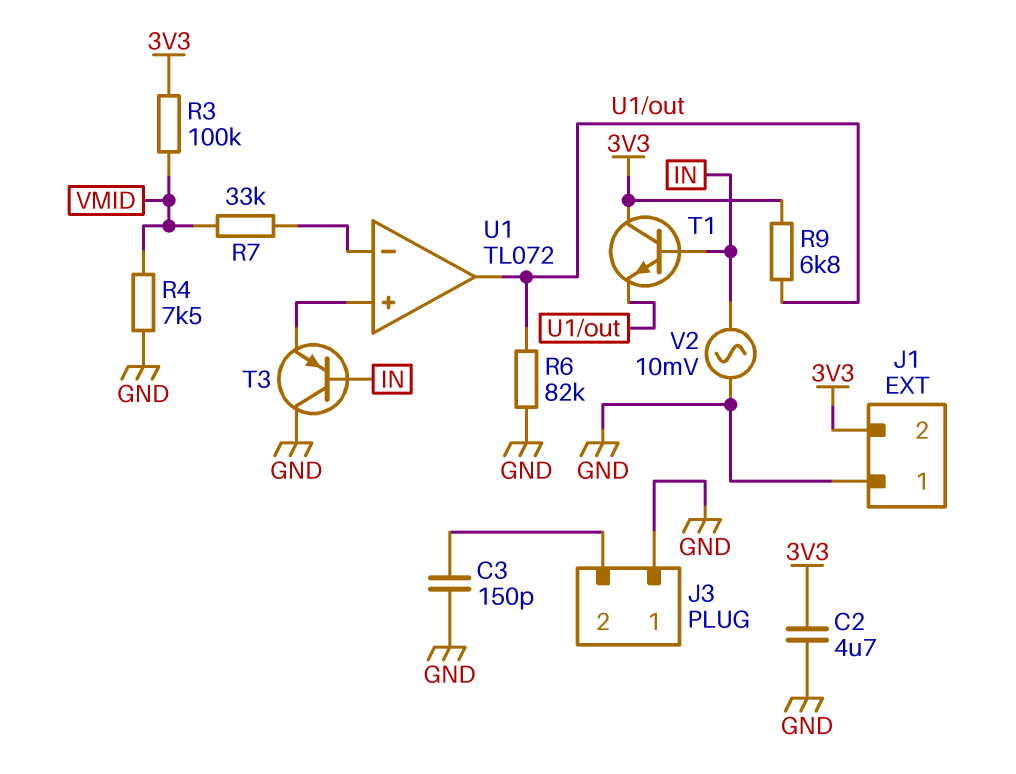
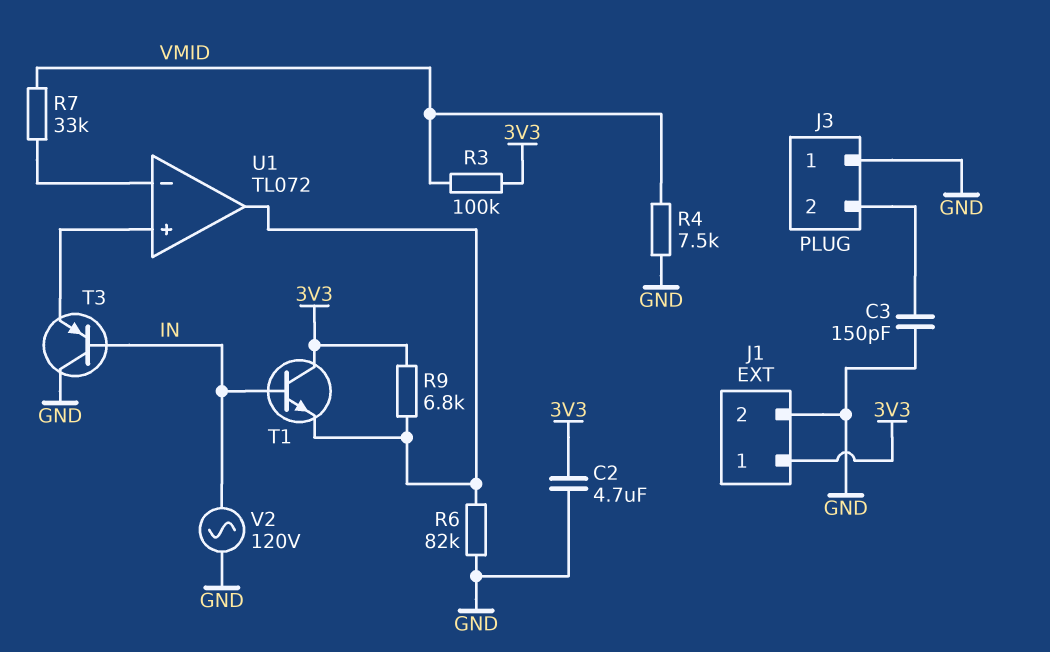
J1 pin 1: GND -> 3V3
J1 pin 2: 3V3 -> GND
V2: AC 10mV (GND, IN) -> AC 120V (GND, IN)

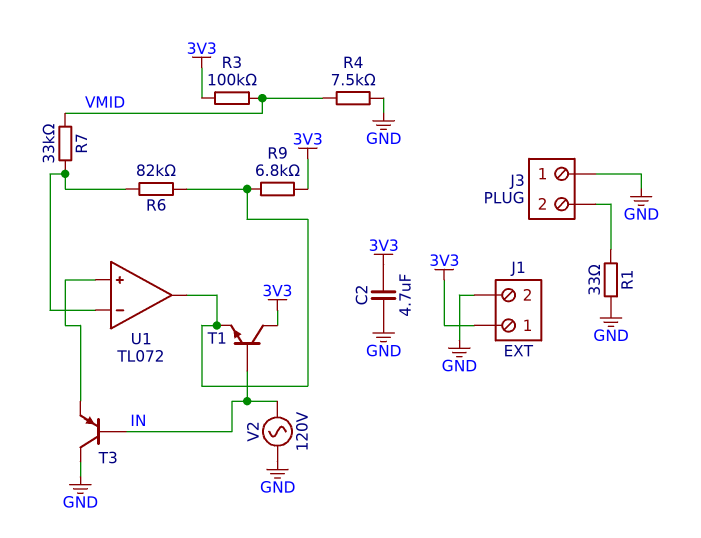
C3: 150pF (GND, J3/2) -> none
R1: none -> 33 (GND, J3/2)
R6: 82k (GND, U1/out) -> 82k (U1/in-, U1/out)

